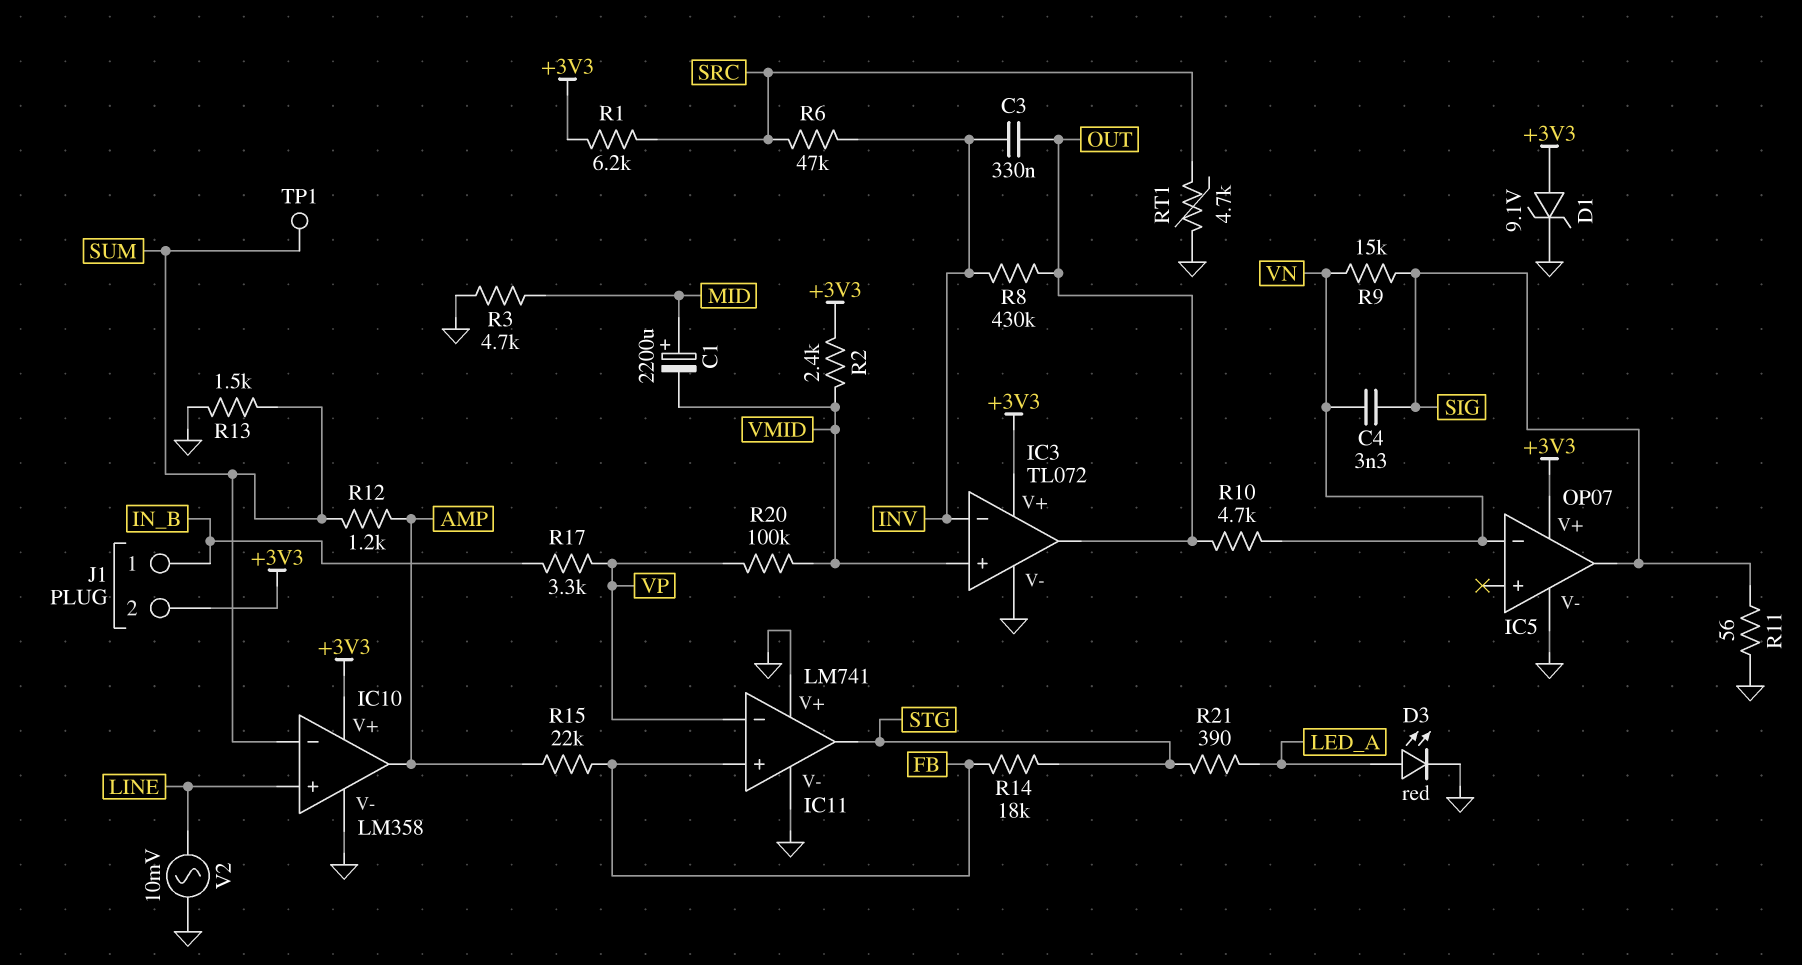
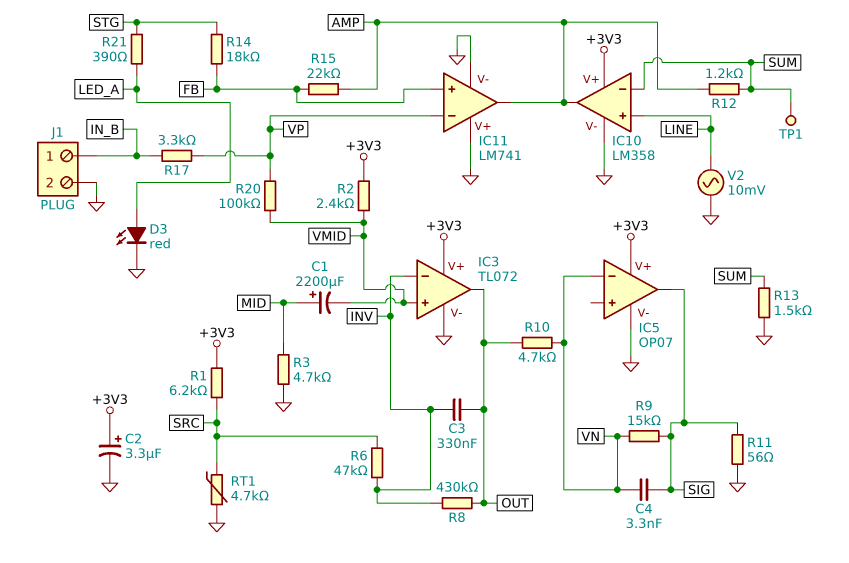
C2: none -> 3.3uF (plus +3V3, minus GND)
D1: zener 9.1V (A +3V3, K GND) -> none
IC11 pin out: STG -> AMP
J1 pin 2: +3V3 -> GND

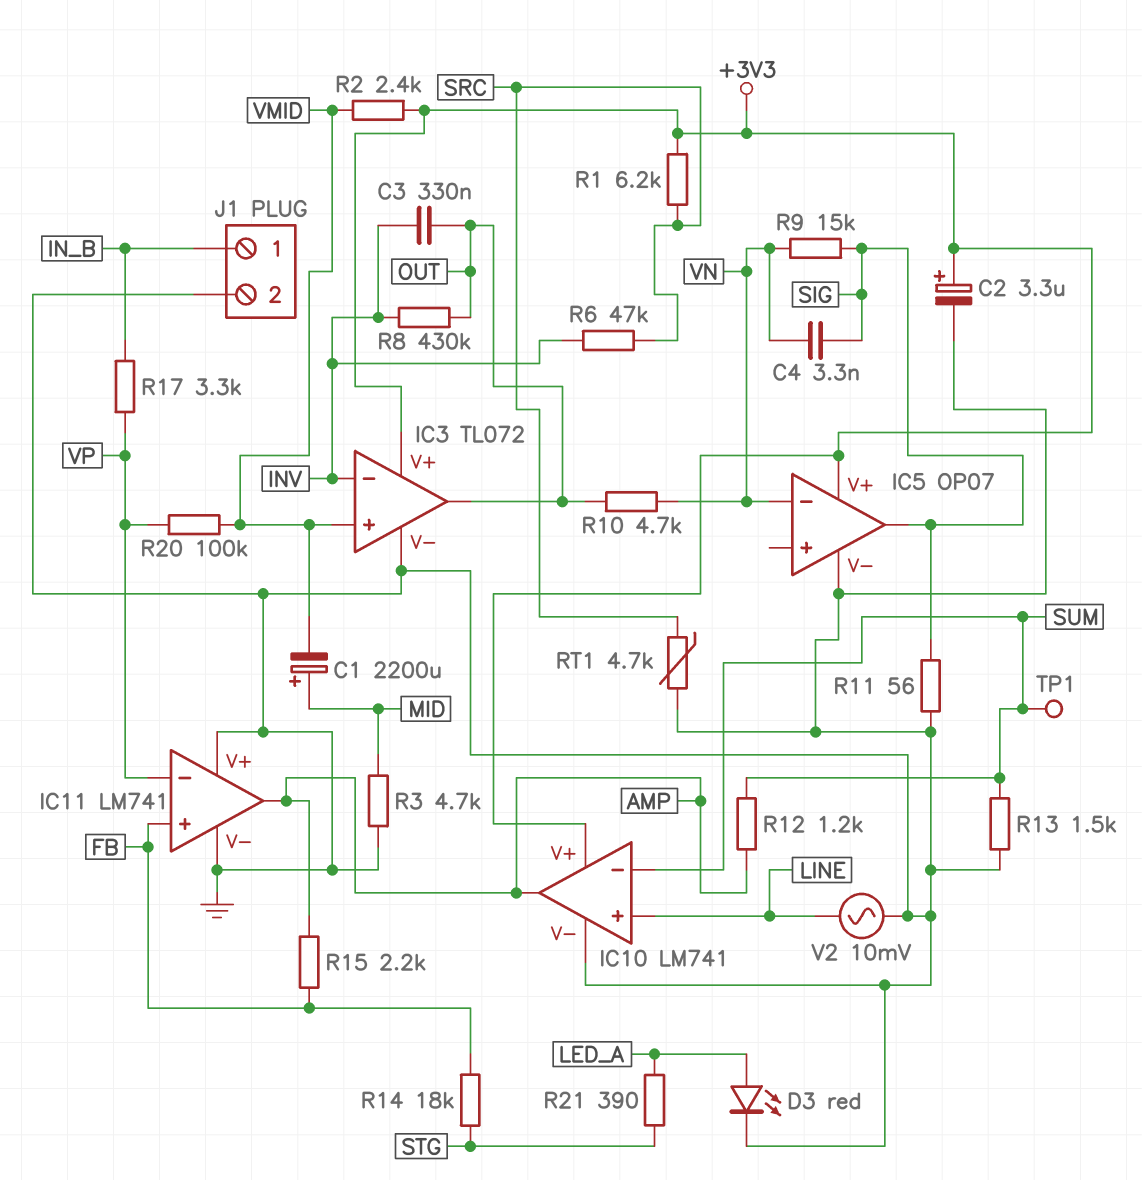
IC10: LM358 -> LM741
R15: 22k (AMP, FB) -> 2.2k (AMP, FB)

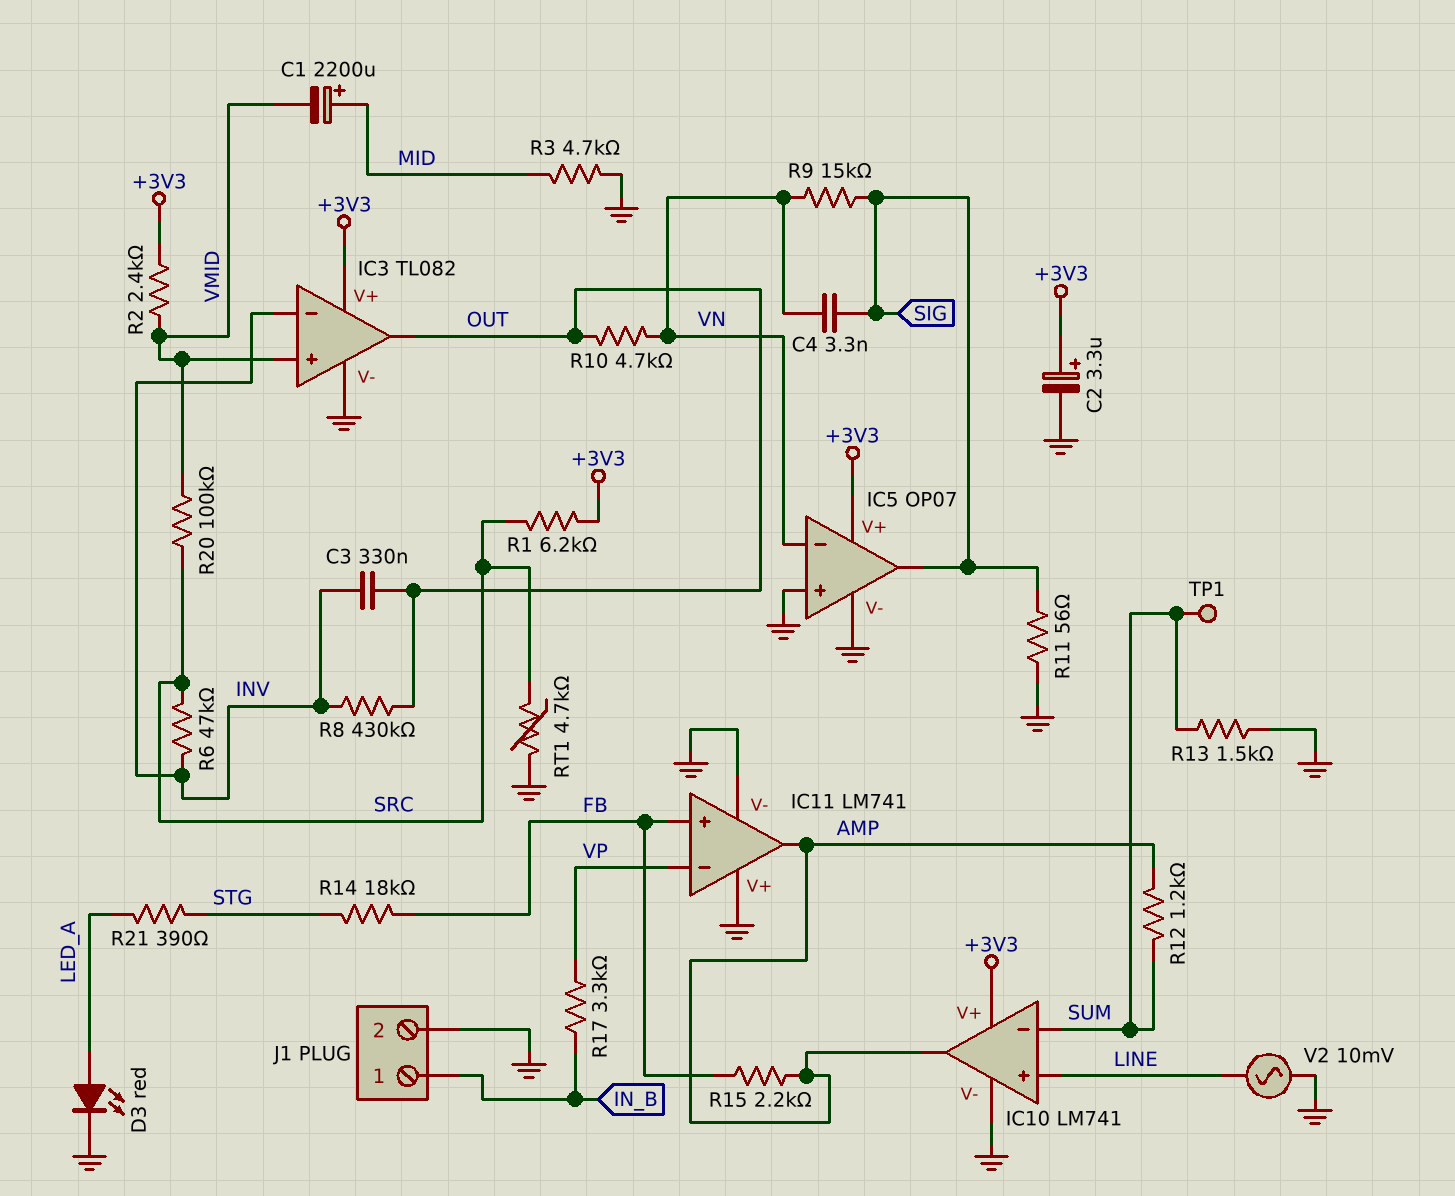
IC3: TL072 -> TL082
IC5 pin in+: none -> GND
R20: 100k (VMID, VP) -> 100k (SRC, VMID)

